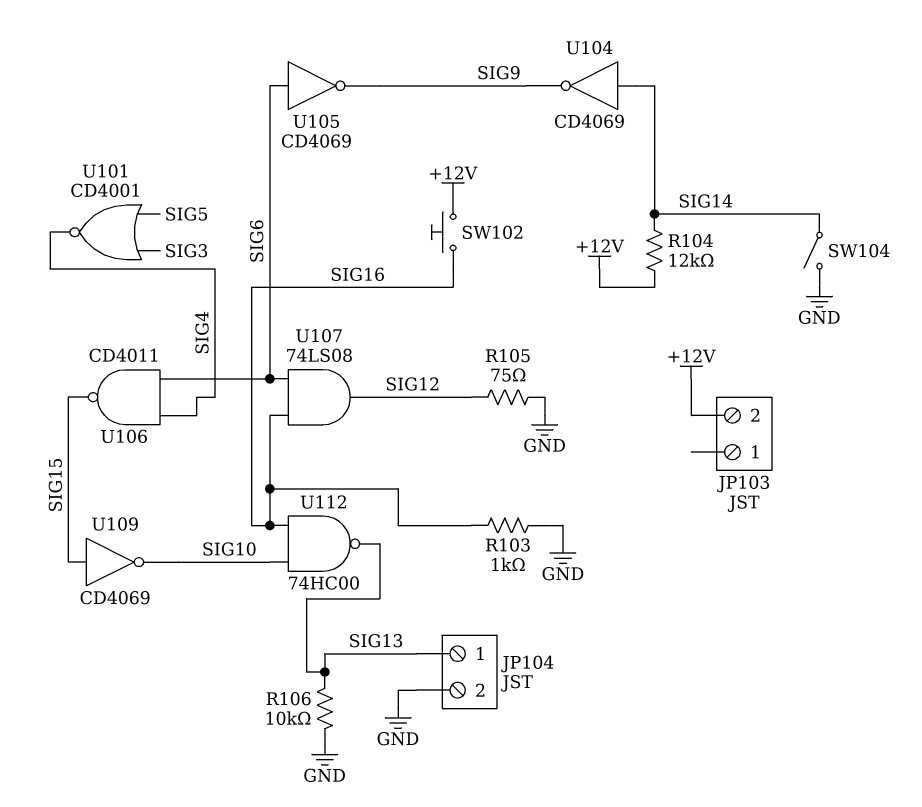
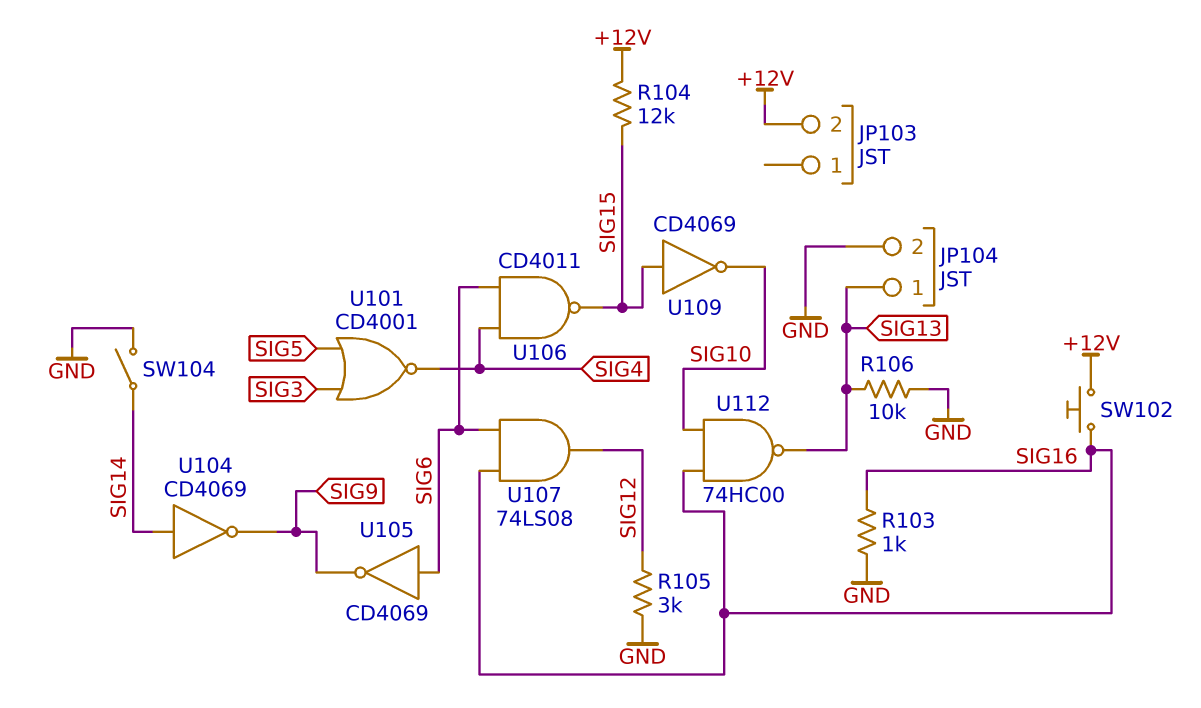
R104: 12k (+12V, SIG14) -> 12k (+12V, SIG15)
R105: 75 (GND, SIG12) -> 3k (GND, SIG12)

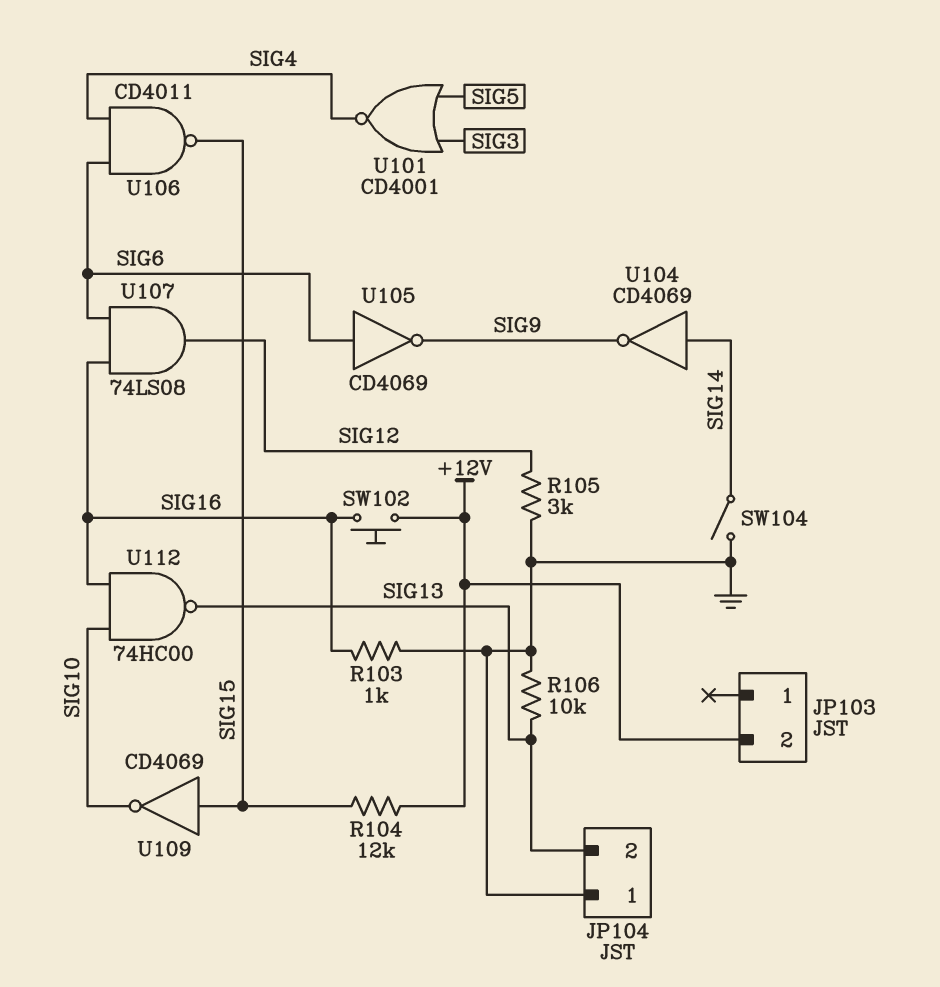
JP104 pin 1: SIG13 -> GND
JP104 pin 2: GND -> SIG13

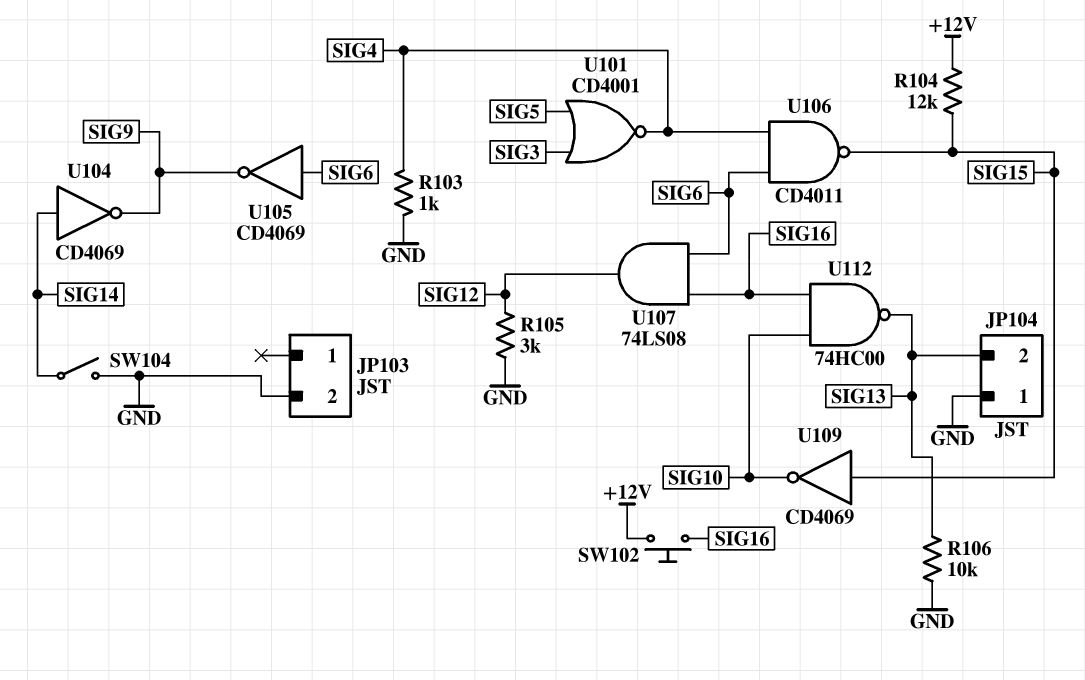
JP103 pin 2: +12V -> GND
R103: 1k (GND, SIG16) -> 1k (GND, SIG4)

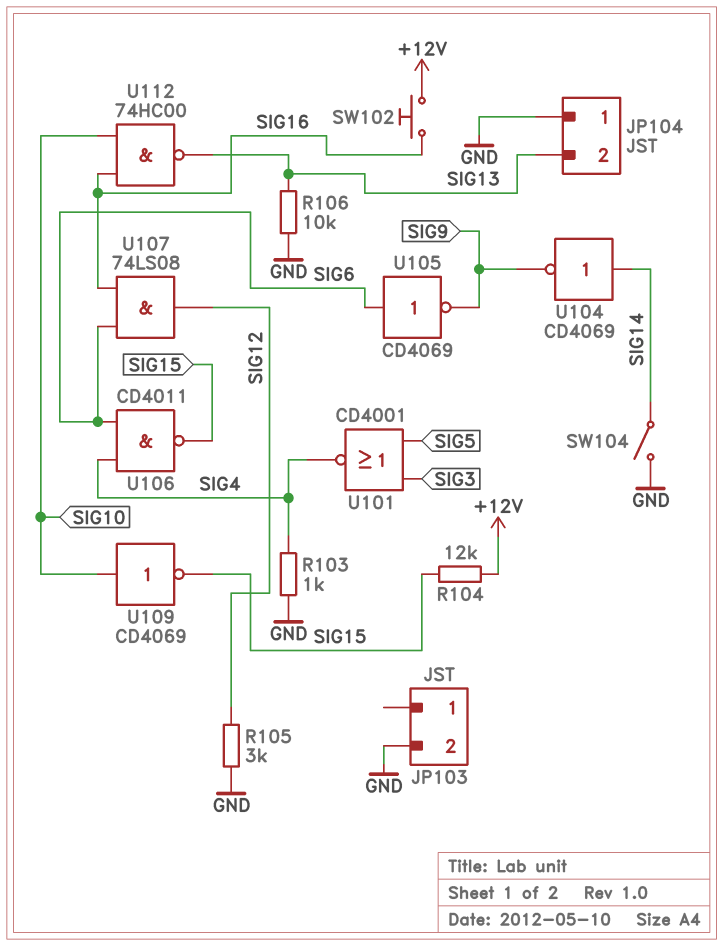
U109: NOT CD4069 (in SIG15, out SIG10) -> NOT CD4069 (in SIG10, out SIG15)

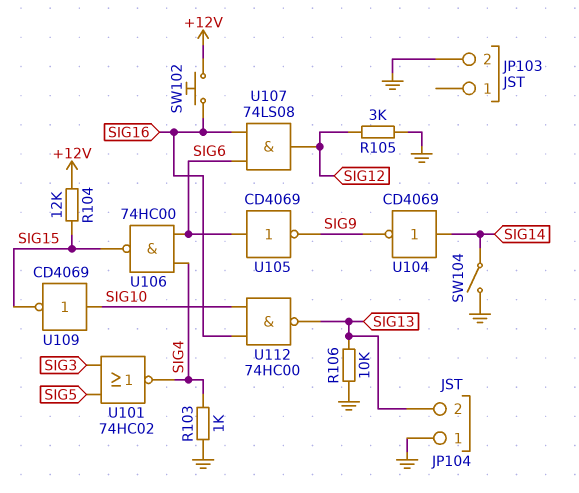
U101: NOR CD4001 (in SIG3, in SIG5, out SIG4) -> NOR 74HC02 (in SIG3, in SIG5, out SIG4)
U106: NAND CD4011 (in SIG4, in SIG6, out SIG15) -> NAND 74HC00 (in SIG4, in SIG6, out SIG15)

